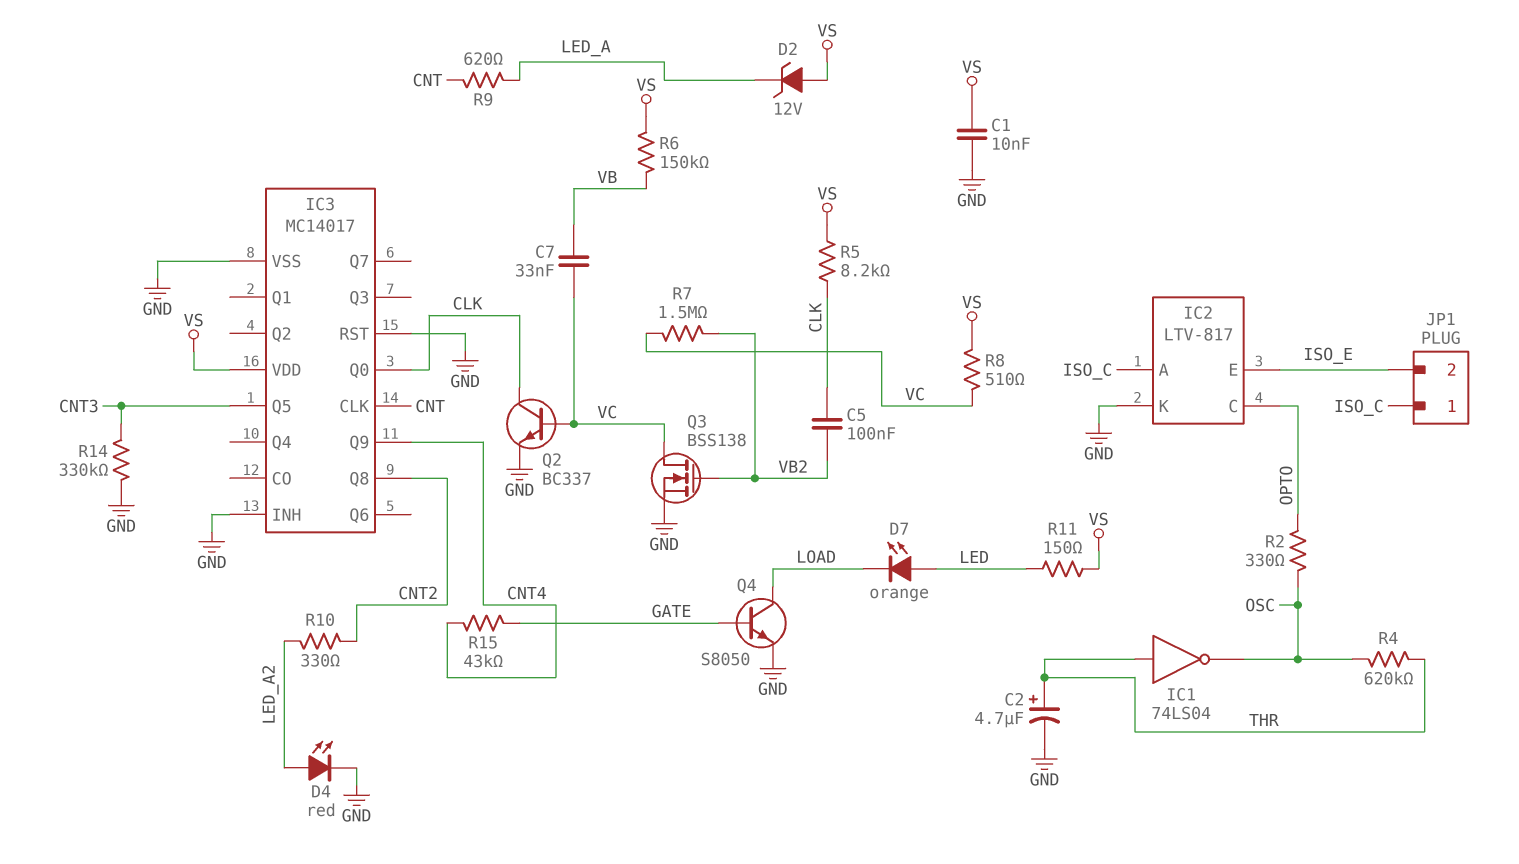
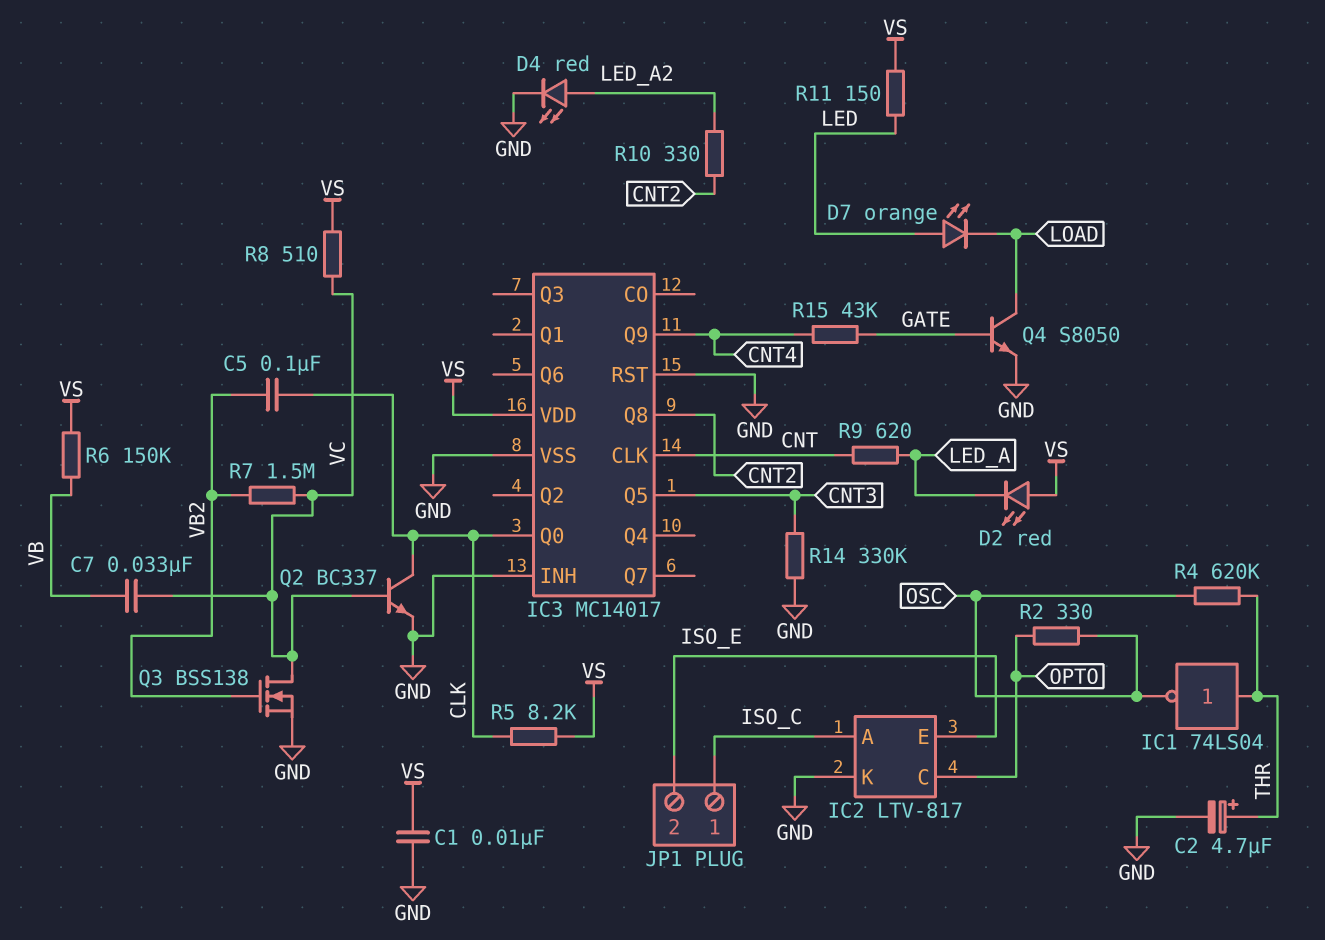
D2: zener 12V (A VS, K LED_A) -> LED red (A VS, K LED_A)

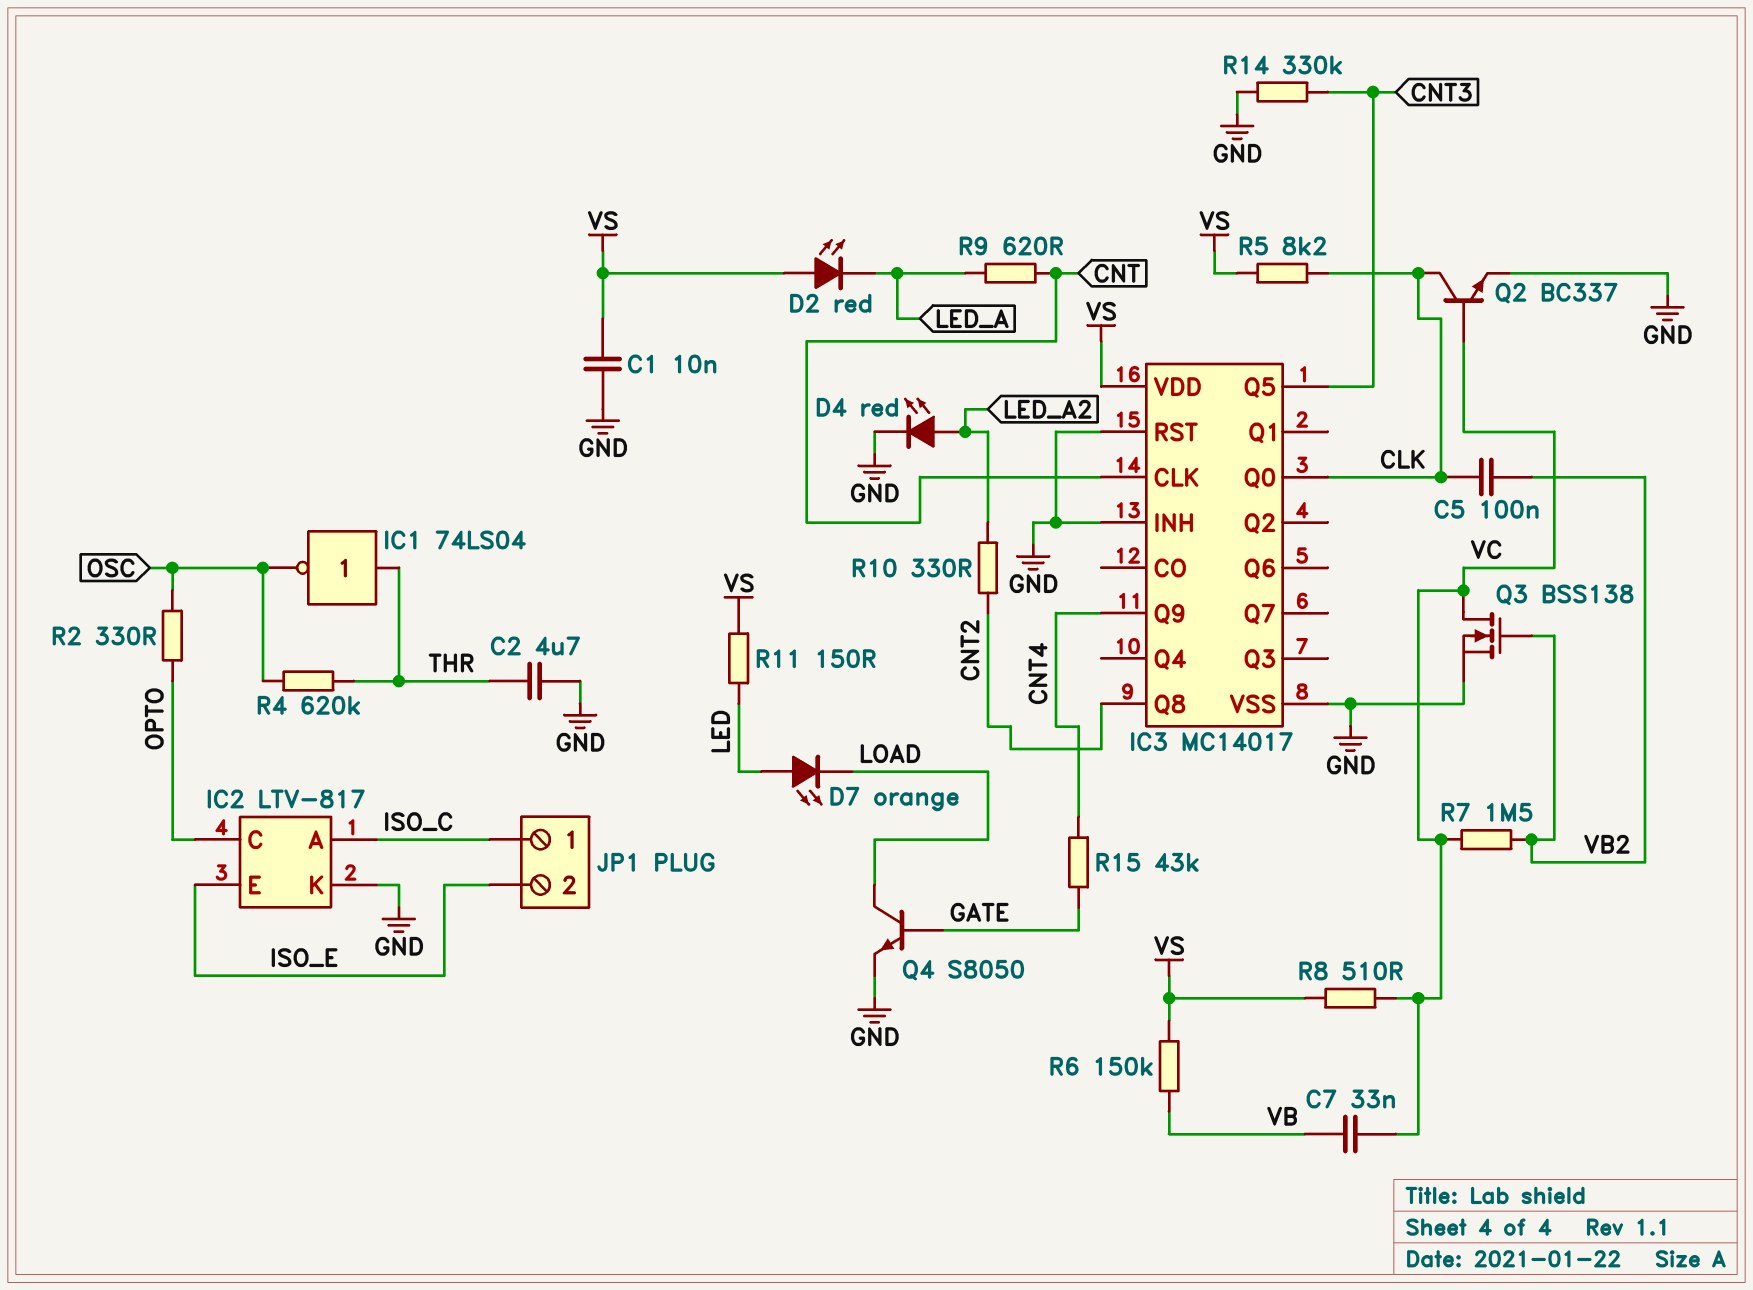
C2: 4.7uF (plus THR, minus GND) -> 4.7uF (GND, THR)

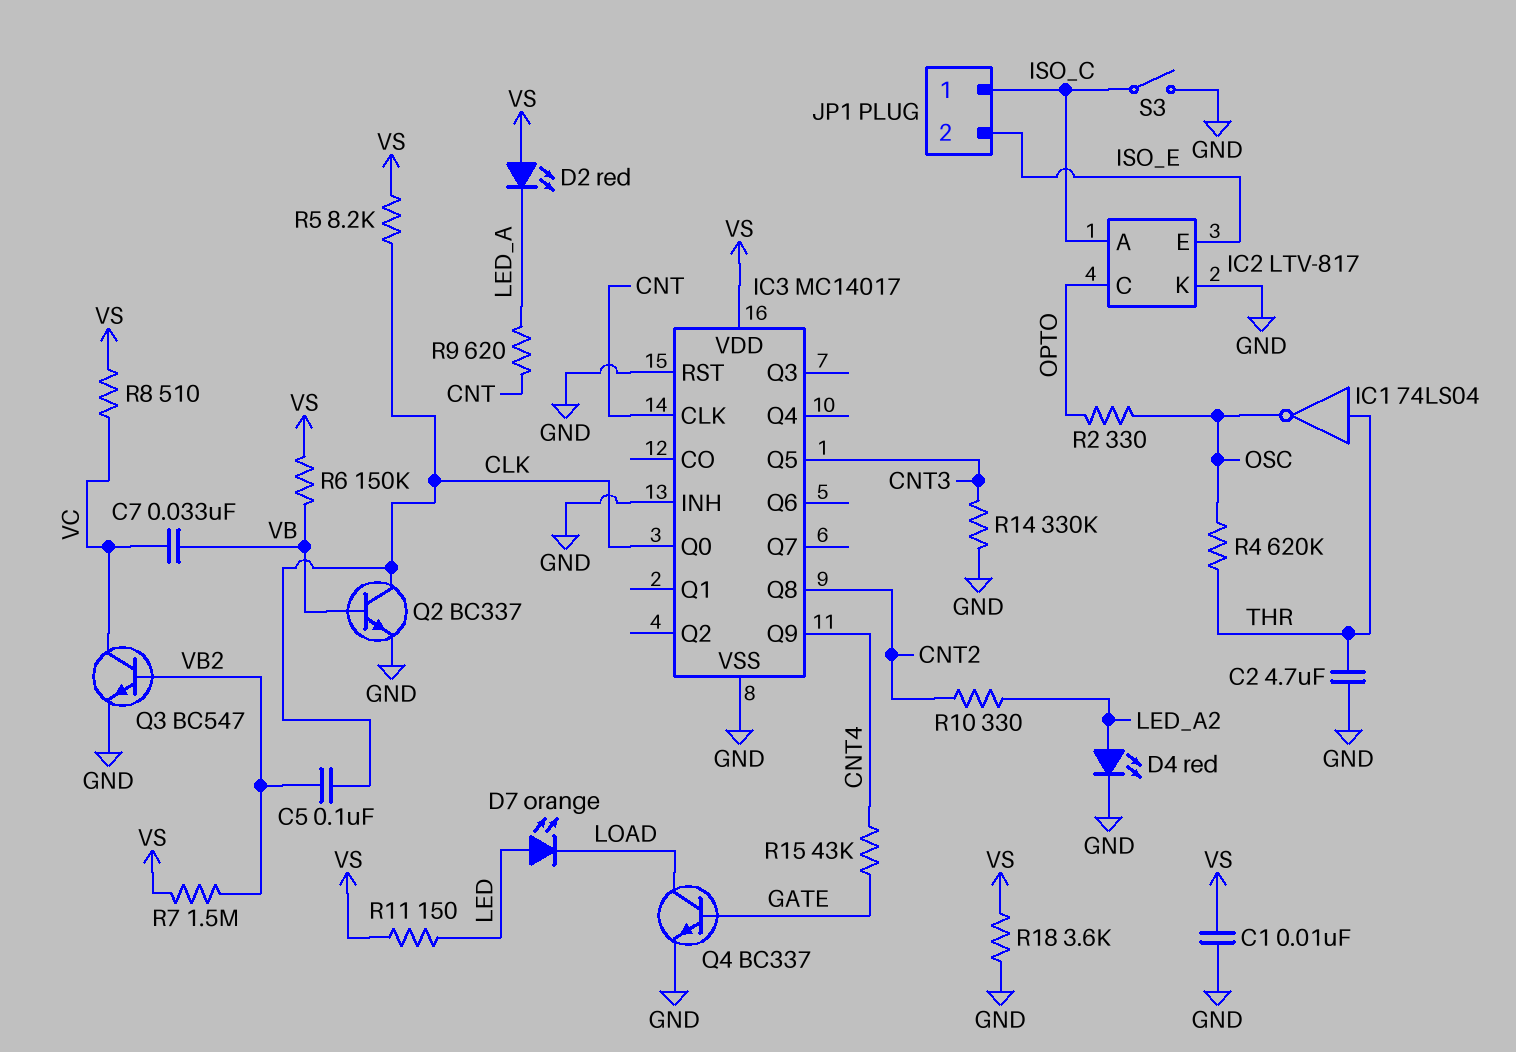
Q2: NPN BC337 (B VC, C CLK, E GND) -> NPN BC337 (B VB, C CLK, E GND)
Q3: NMOS BSS138 (G VB2, D VC, S GND) -> NPN BC547 (B VB2, C VC, E GND)
Q4: NPN S8050 (B GATE, C LOAD, E GND) -> NPN BC337 (B GATE, C LOAD, E GND)
R7: 1.5M (VB2, VC) -> 1.5M (VB2, VS)
R18: none -> 3.6k (GND, VS)
S3: none -> switch (GND, ISO_C)

